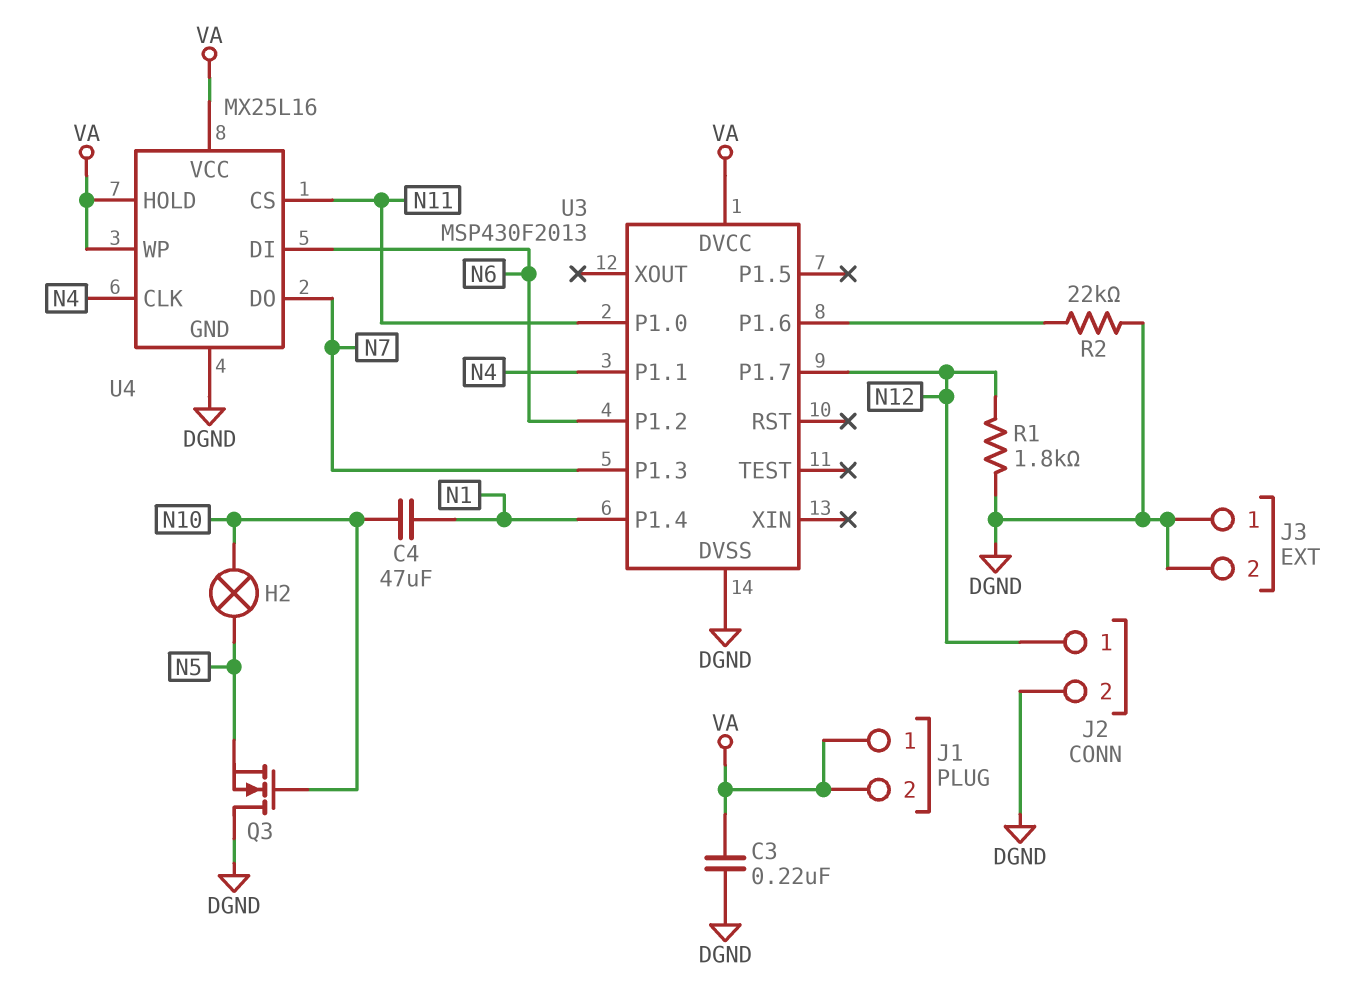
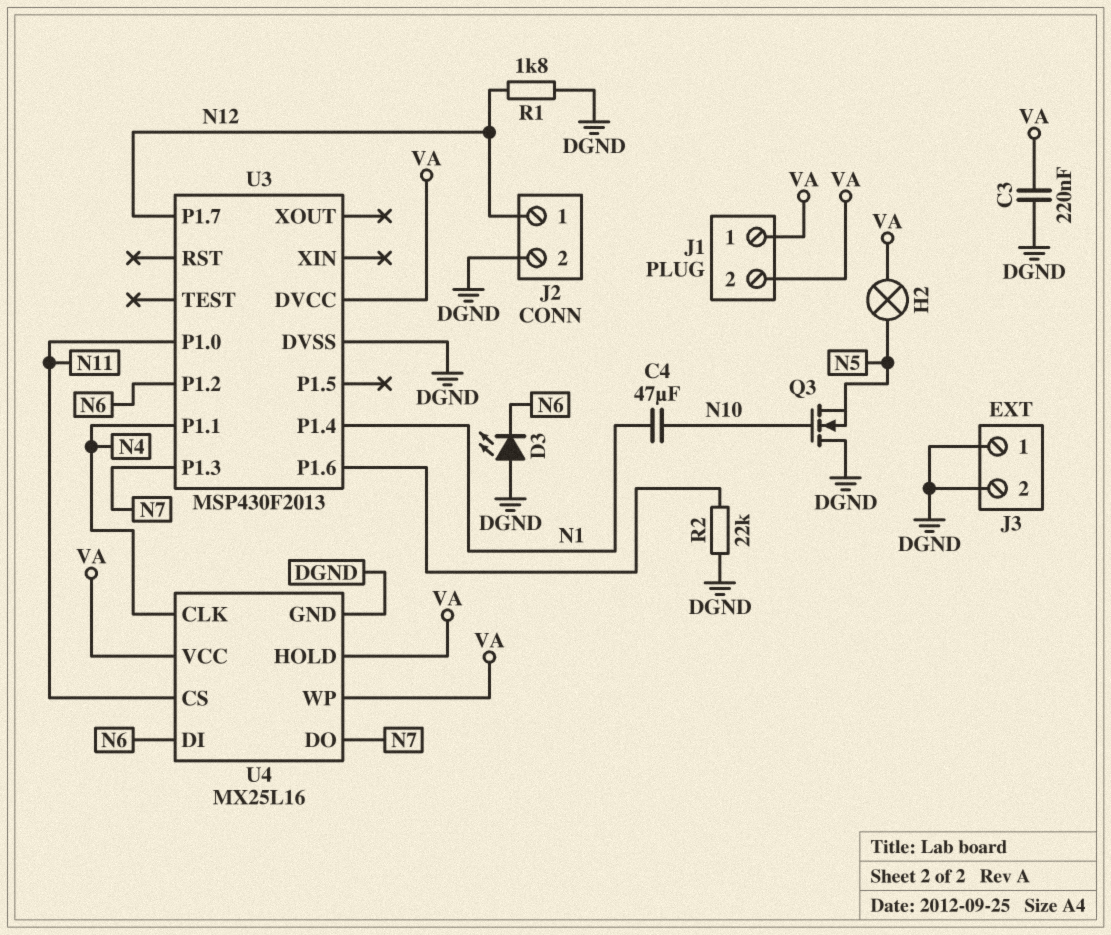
D3: none -> LED (A DGND, K N6)
H2: lamp (N5, N10) -> lamp (N5, VA)

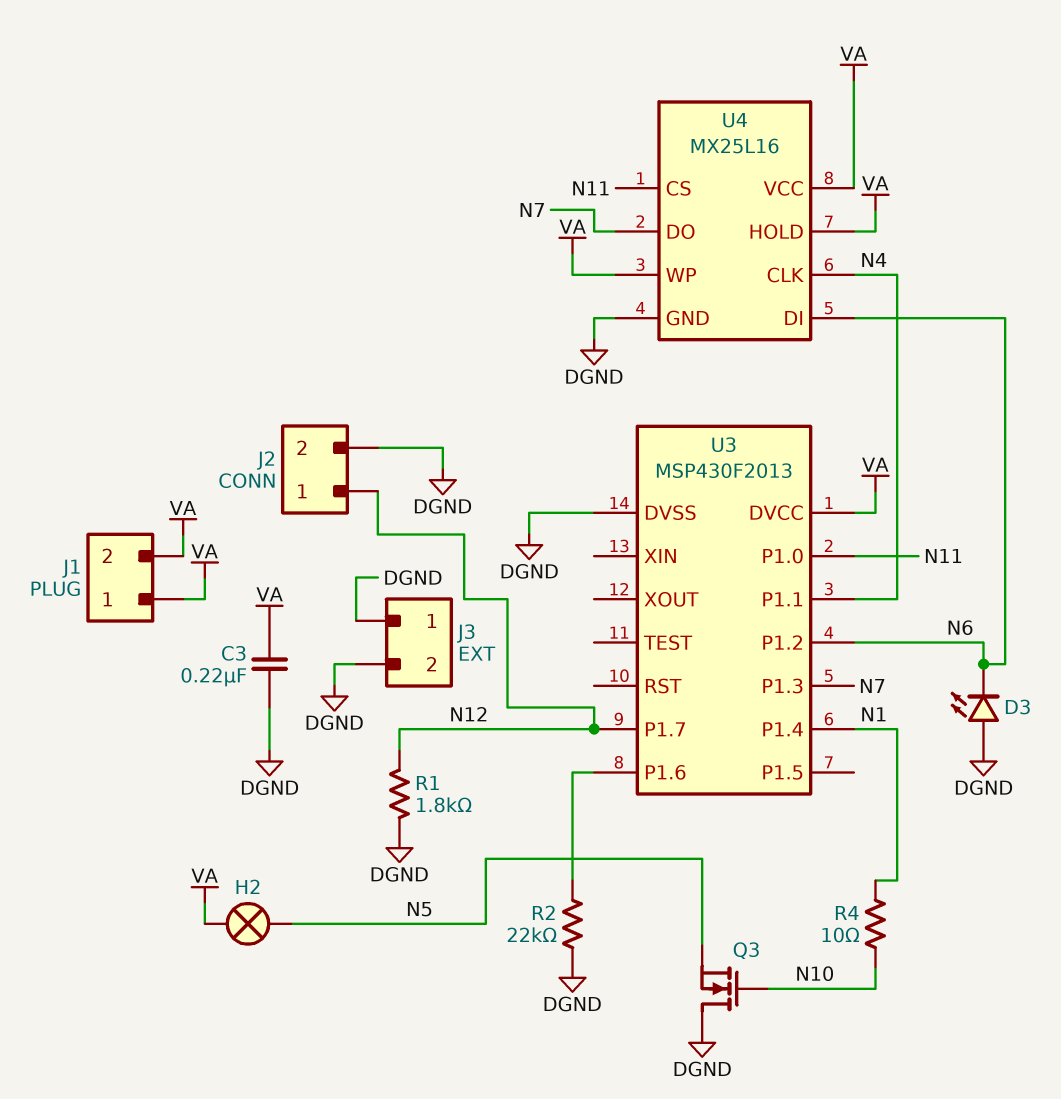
C4: 47uF (N1, N10) -> none
R4: none -> 10 (N1, N10)

